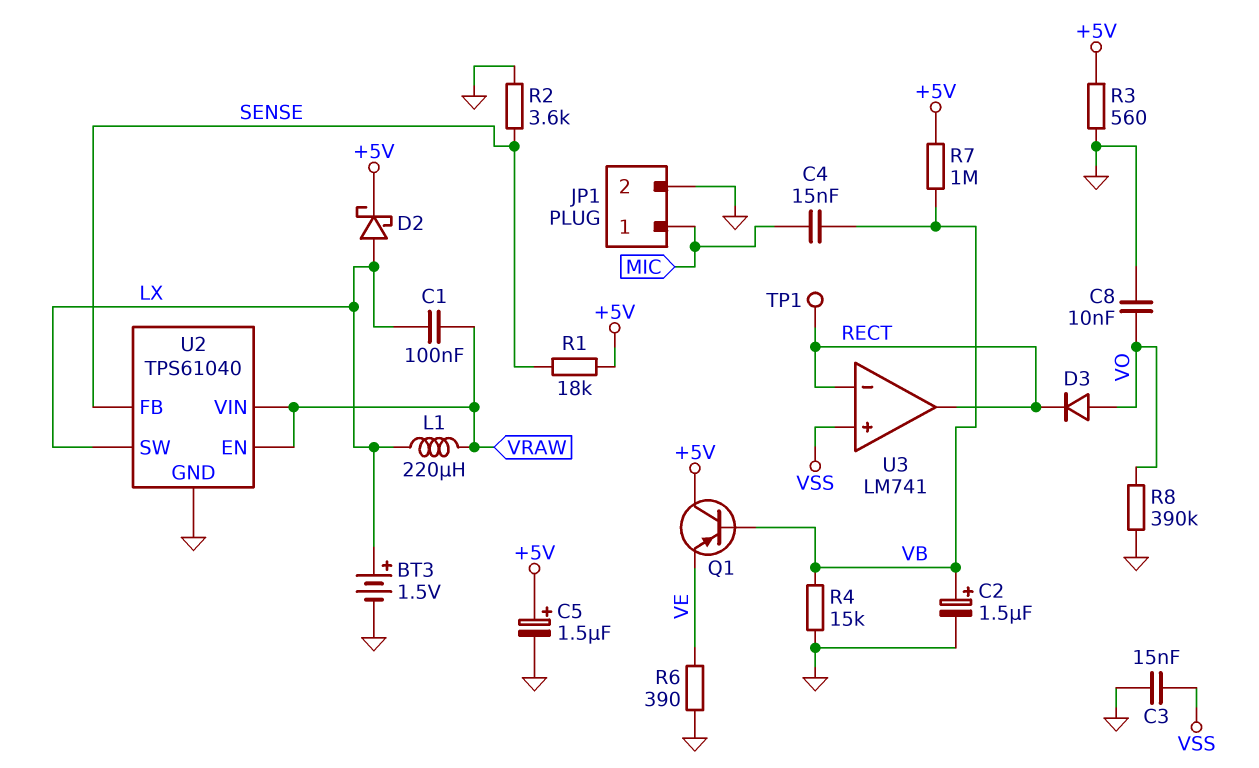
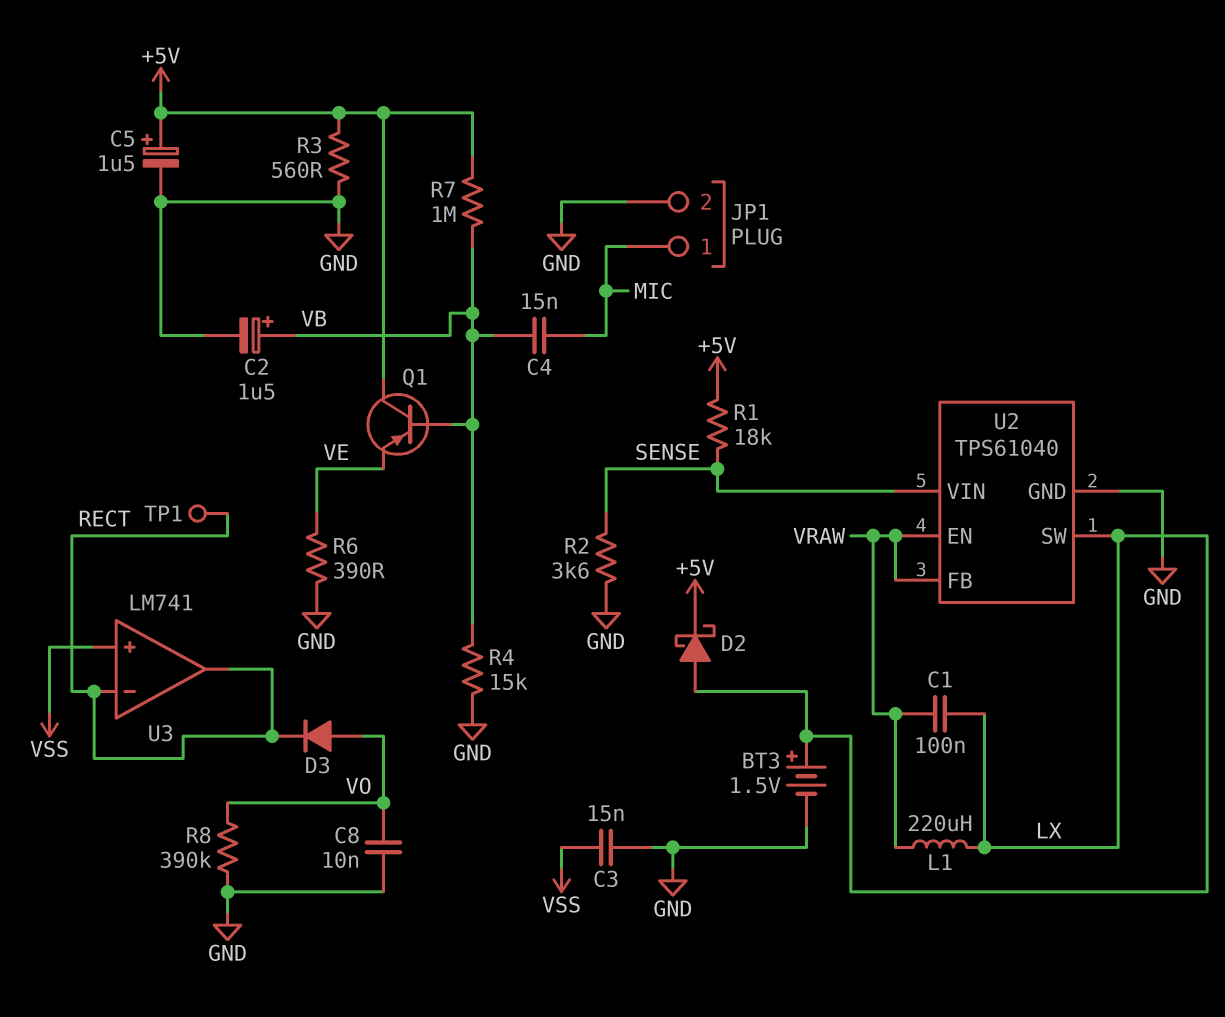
U2 pin FB: SENSE -> VRAW
U2 pin VIN: VRAW -> SENSE

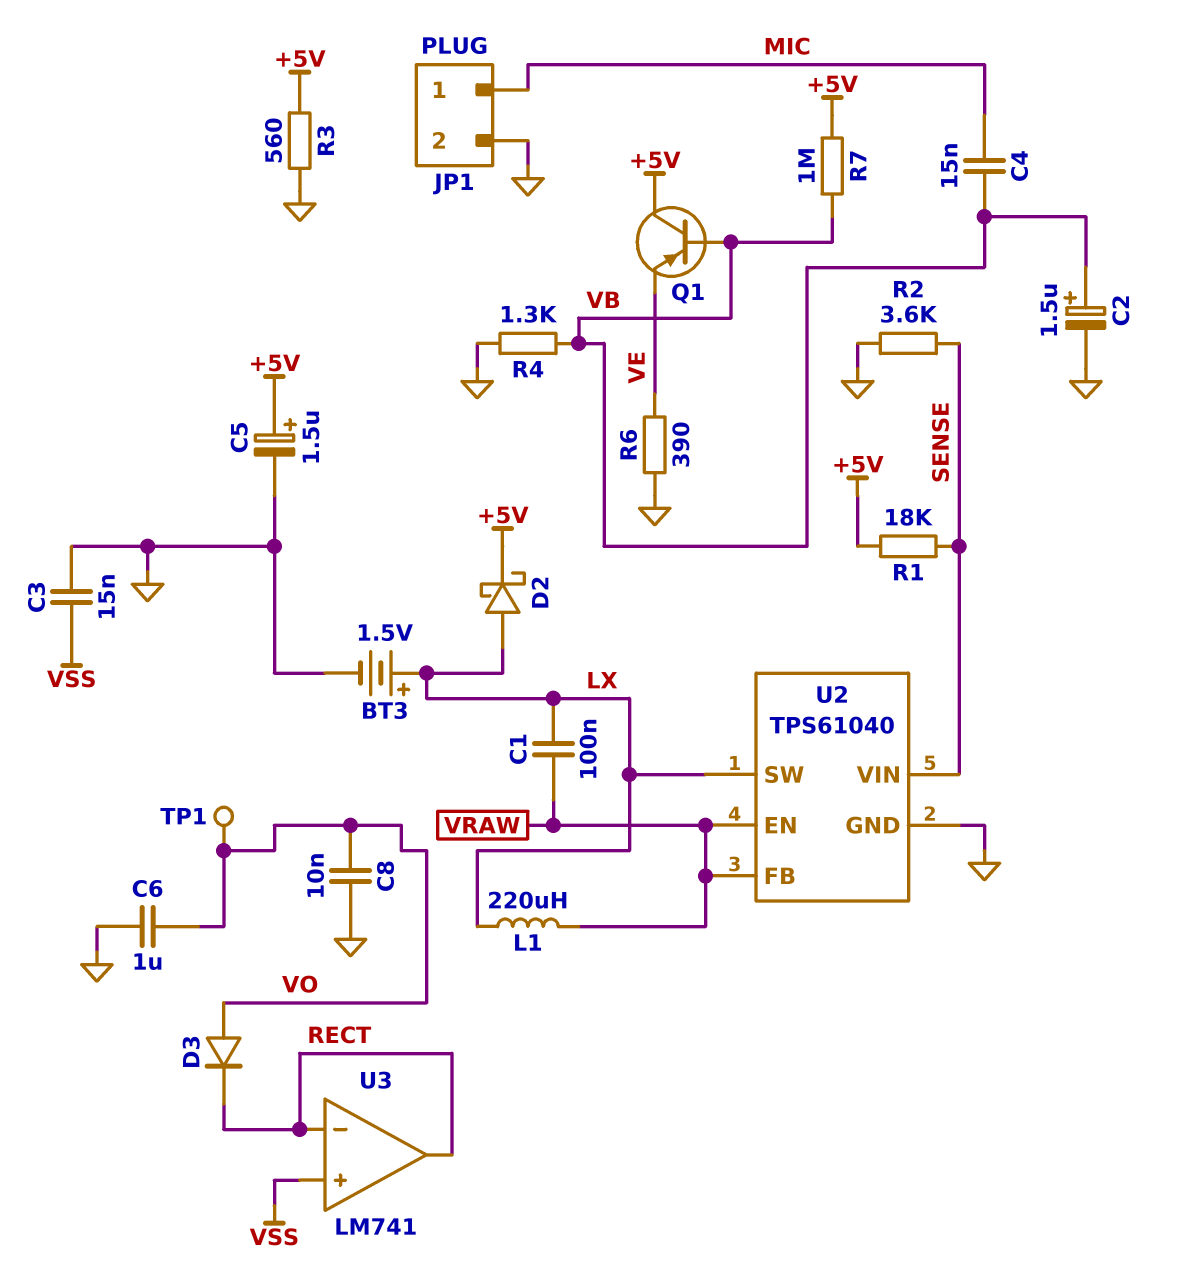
C6: none -> 1uF (GND, VO)
R4: 15k (GND, VB) -> 1.3k (GND, VB)
R8: 390k (GND, VO) -> none
TP1: test point (RECT) -> test point (VO)

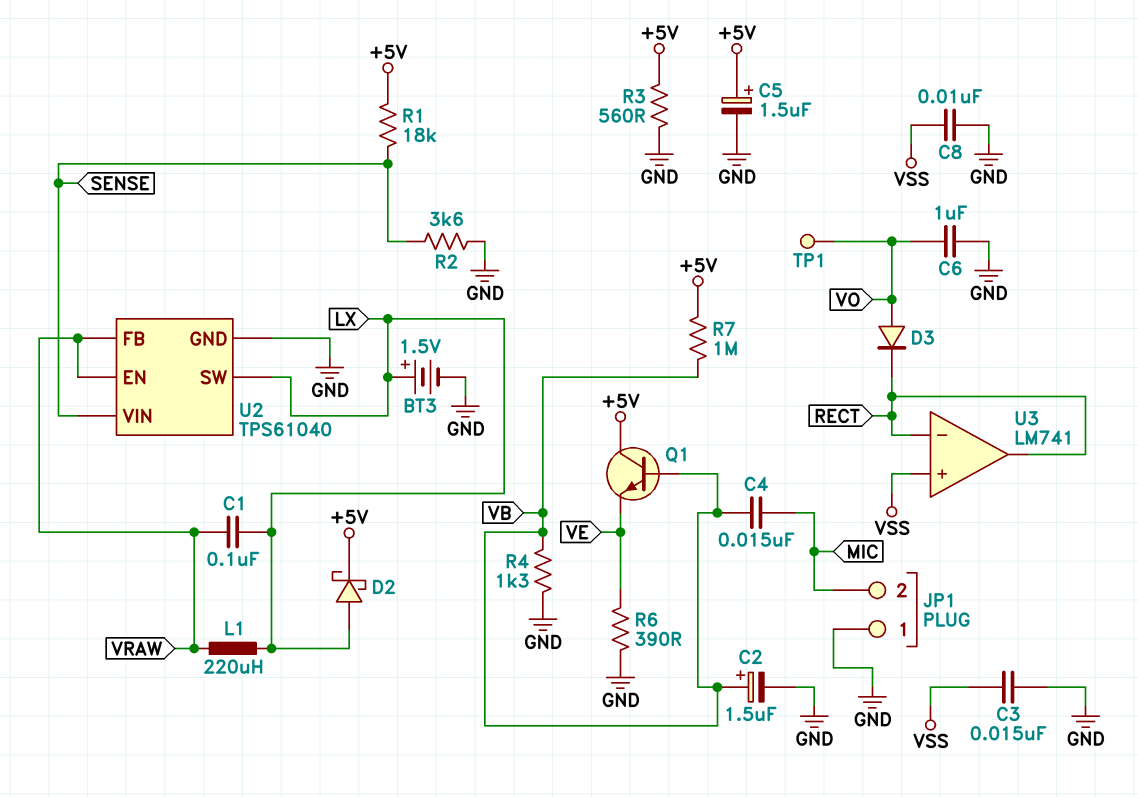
C8: 10nF (GND, VO) -> 10nF (GND, VSS)
JP1 pin 1: MIC -> GND
JP1 pin 2: GND -> MIC
Q1: PNP (B VB, C +5V, E VE) -> NPN (B VB, C +5V, E VE)

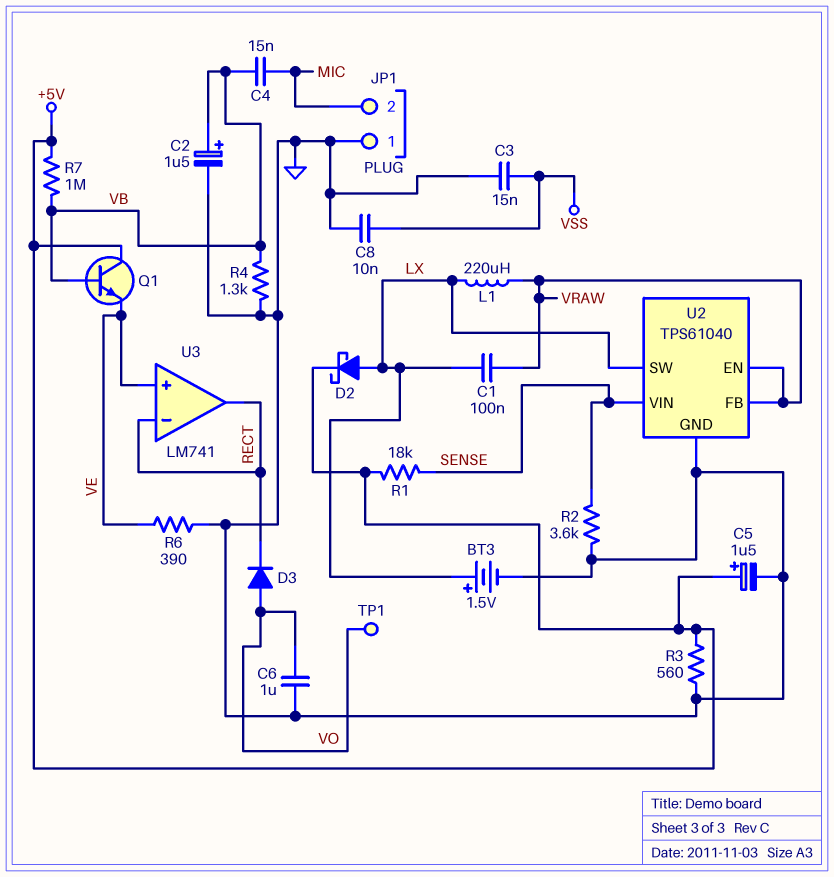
U3 pin in+: VSS -> VE

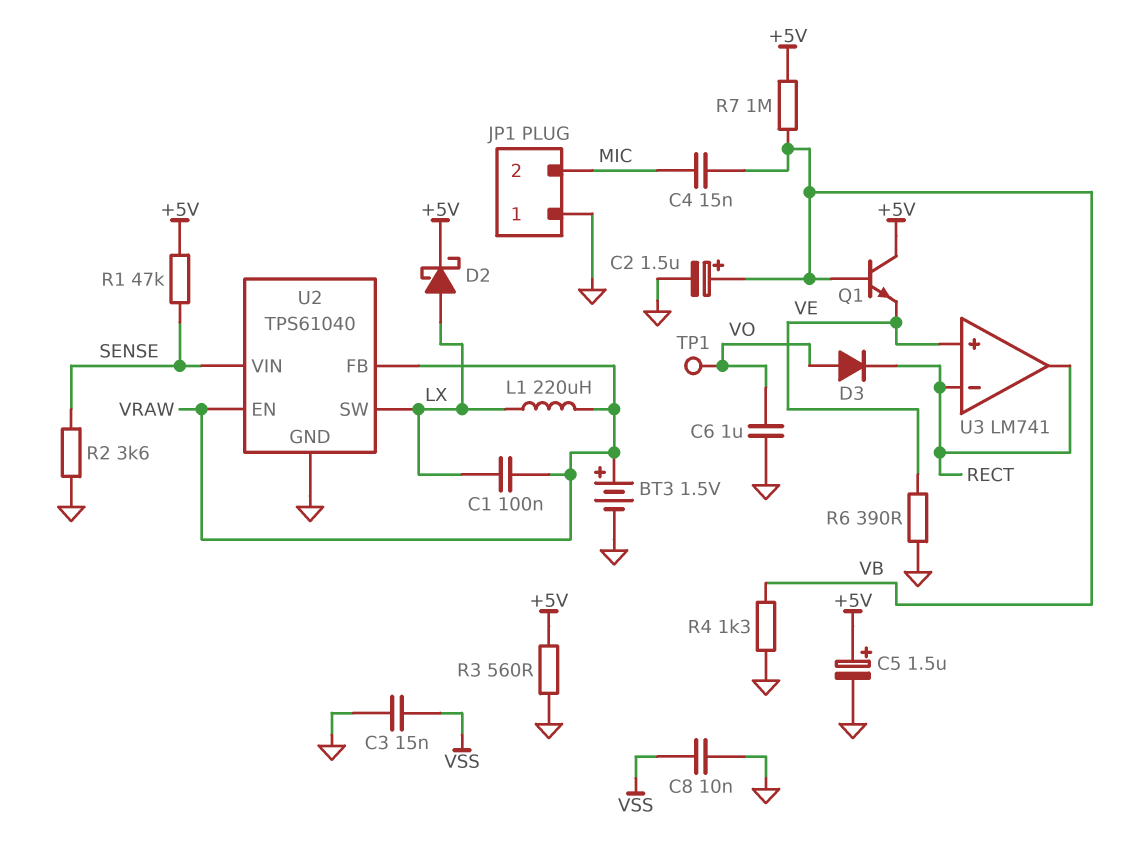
BT3: 1.5V (plus LX, minus GND) -> 1.5V (plus VRAW, minus GND)
R1: 18k (+5V, SENSE) -> 47k (+5V, SENSE)

